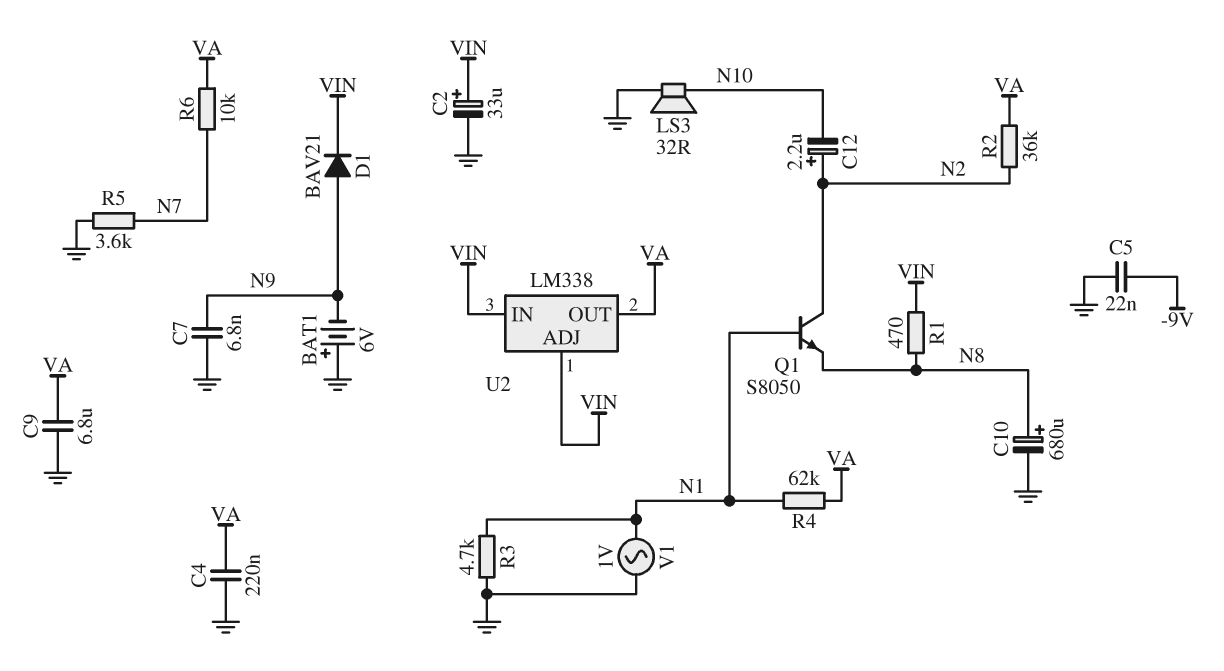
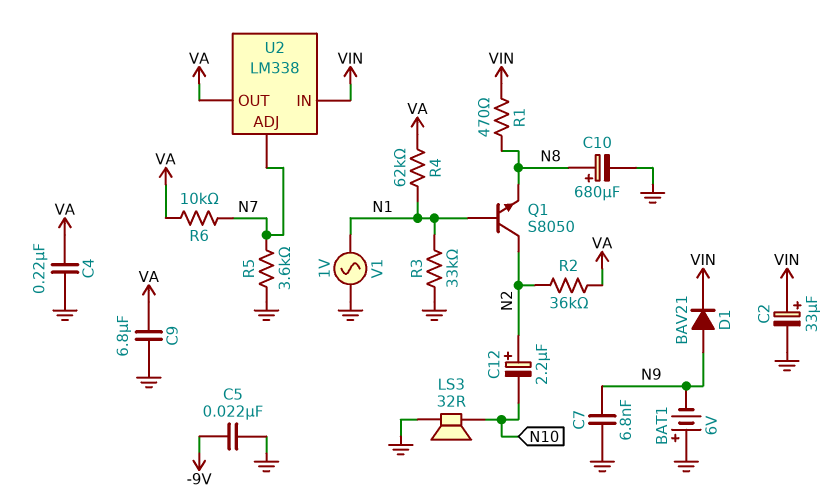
R3: 4.7k (GND, N1) -> 33k (GND, N1)
U2 pin ADJ: VIN -> N7

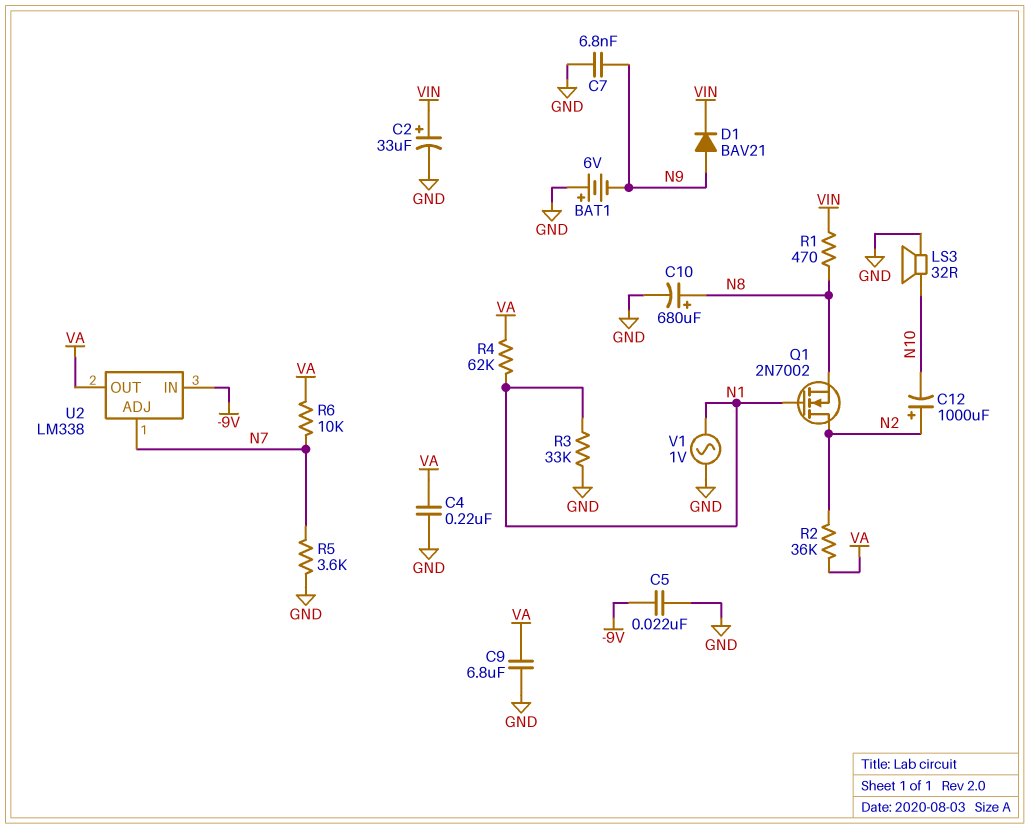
C12: 2.2uF (plus N2, minus N10) -> 1000uF (plus N2, minus N10)
Q1: NPN S8050 (B N1, C N2, E N8) -> NMOS 2N7002 (G N1, D N2, S N8)
U2 pin IN: VIN -> -9V

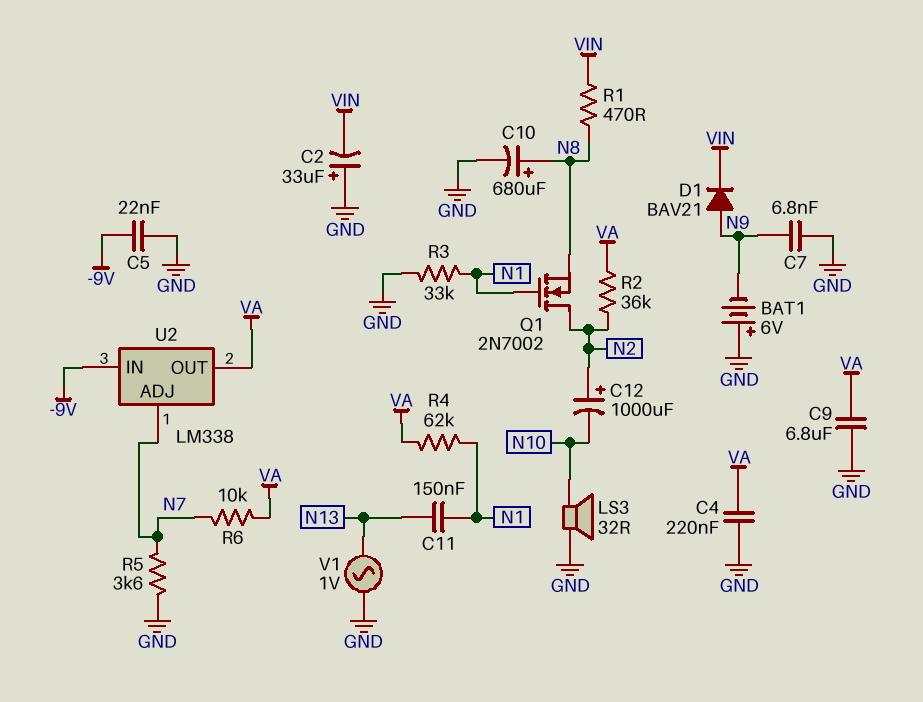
C2: 33uF (plus VIN, minus GND) -> 33uF (plus GND, minus VIN)
C11: none -> 150nF (N1, N13)
V1: AC 1V (GND, N1) -> AC 1V (GND, N13)

